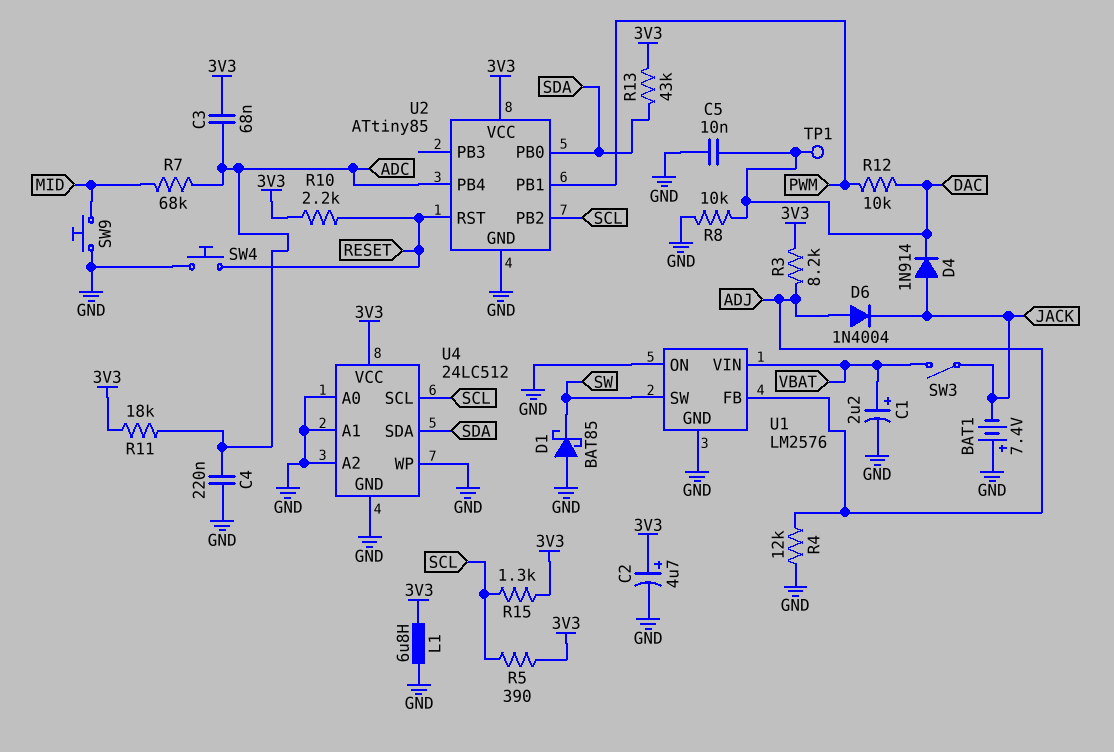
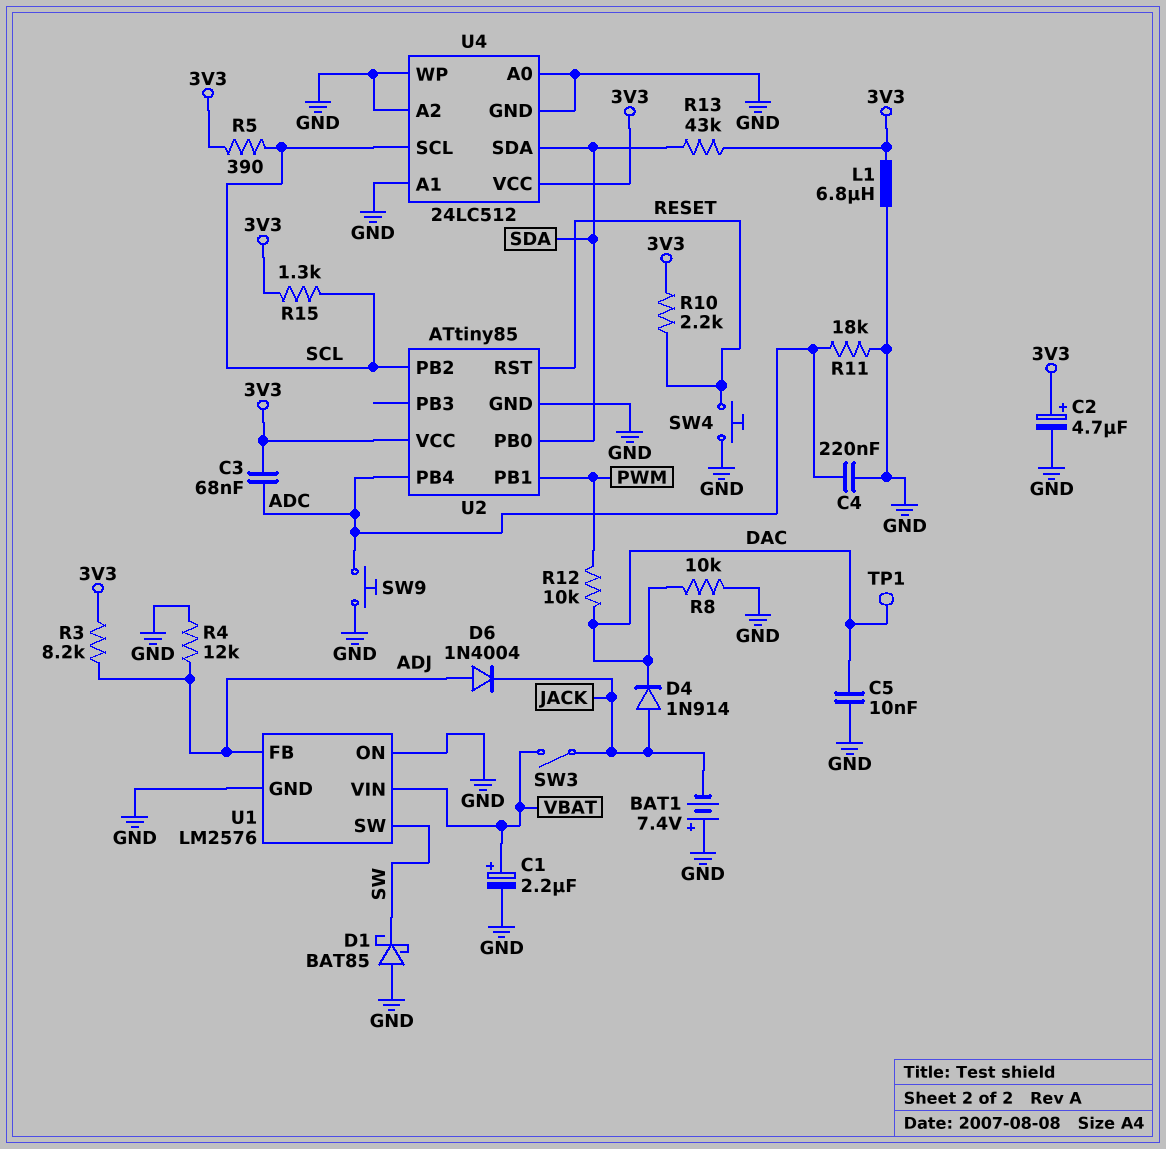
R7: 68k (ADC, MID) -> none
R11: 18k (3V3, ADC) -> 18k (ADC, GND)
SW9: button (GND, MID) -> button (ADC, GND)

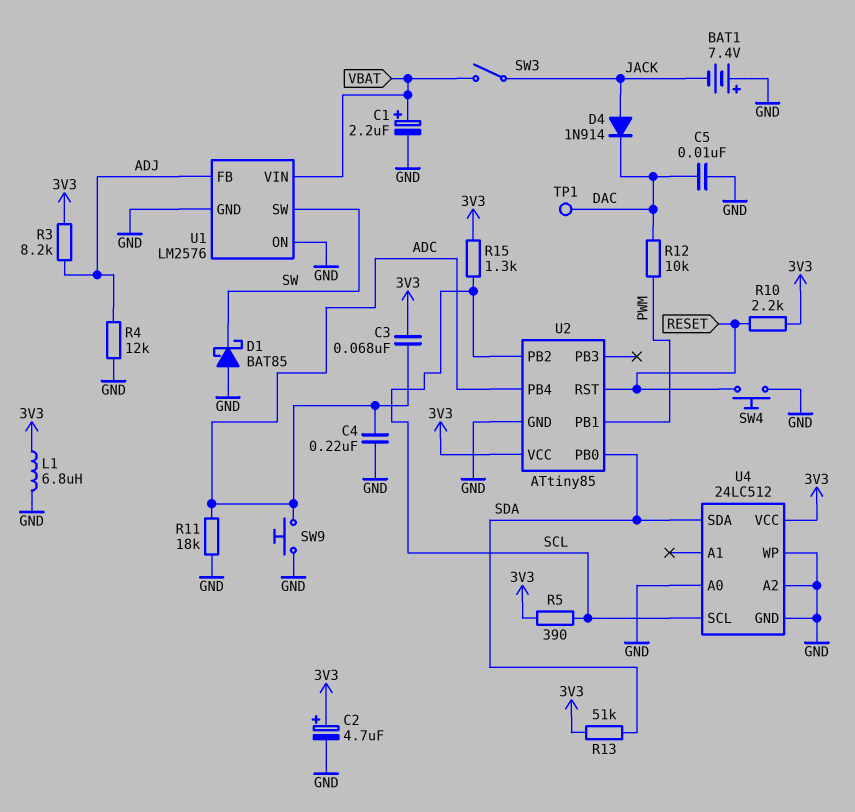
D6: diode 1N4004 (A ADJ, K JACK) -> none
R8: 10k (DAC, GND) -> none
R13: 43k (3V3, SDA) -> 51k (3V3, SDA)
U4 pin A1: GND -> none

